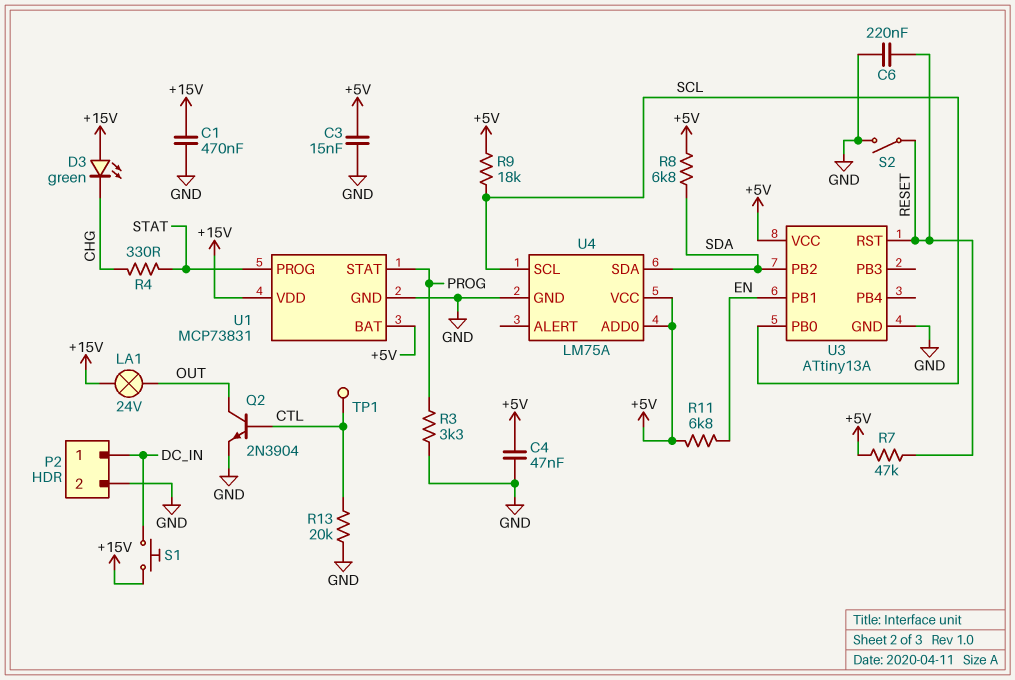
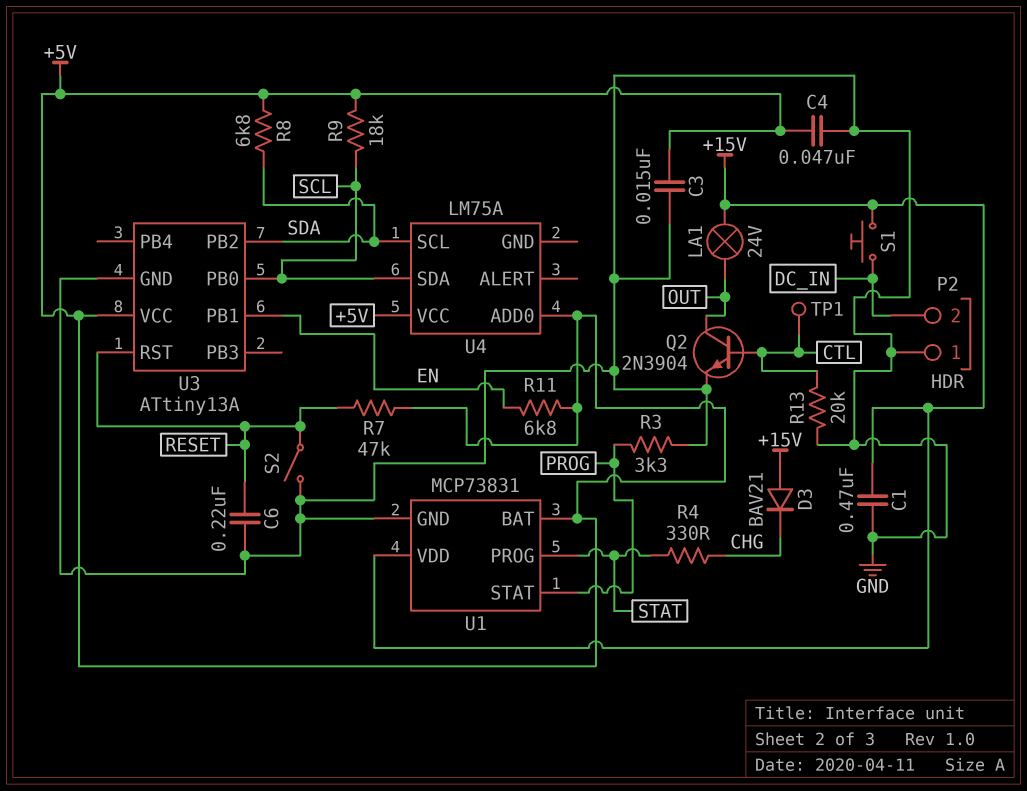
D3: LED green (A +15V, K CHG) -> diode BAV21 (A +15V, K CHG)
P2 pin 1: DC_IN -> GND
P2 pin 2: GND -> DC_IN
U4 pin GND: GND -> none
U4 pin SCL: SCL -> SDA
U4 pin SDA: SDA -> SCL

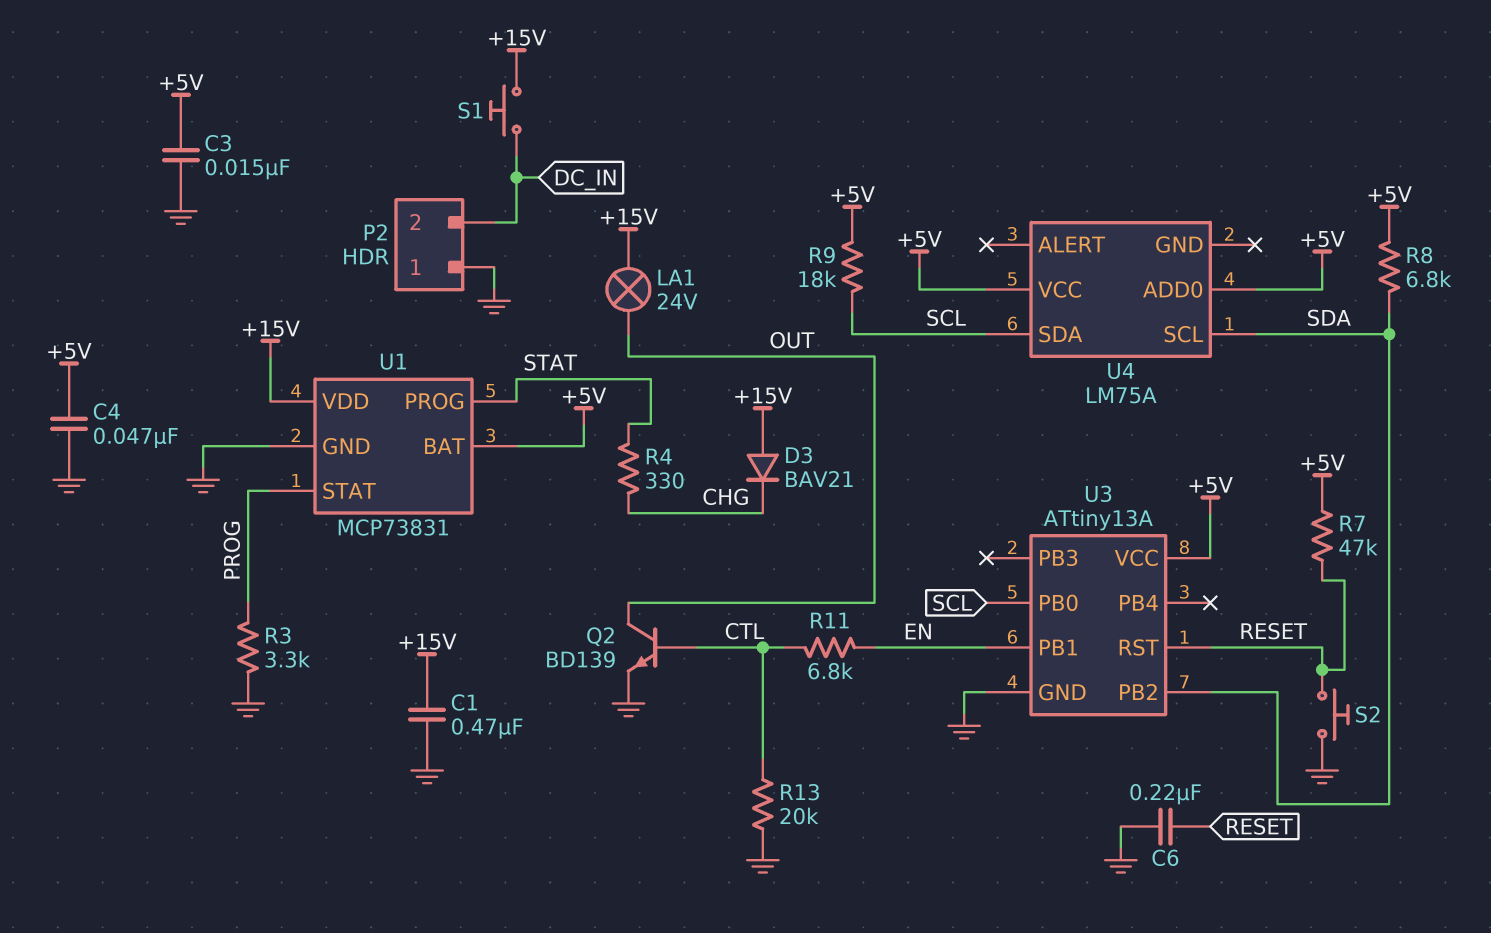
Q2: NPN 2N3904 (B CTL, C OUT, E GND) -> NPN BD139 (B CTL, C OUT, E GND)
R11: 6.8k (+5V, EN) -> 6.8k (CTL, EN)
S2: switch (GND, RESET) -> button (GND, RESET)
TP1: test point (CTL) -> none

